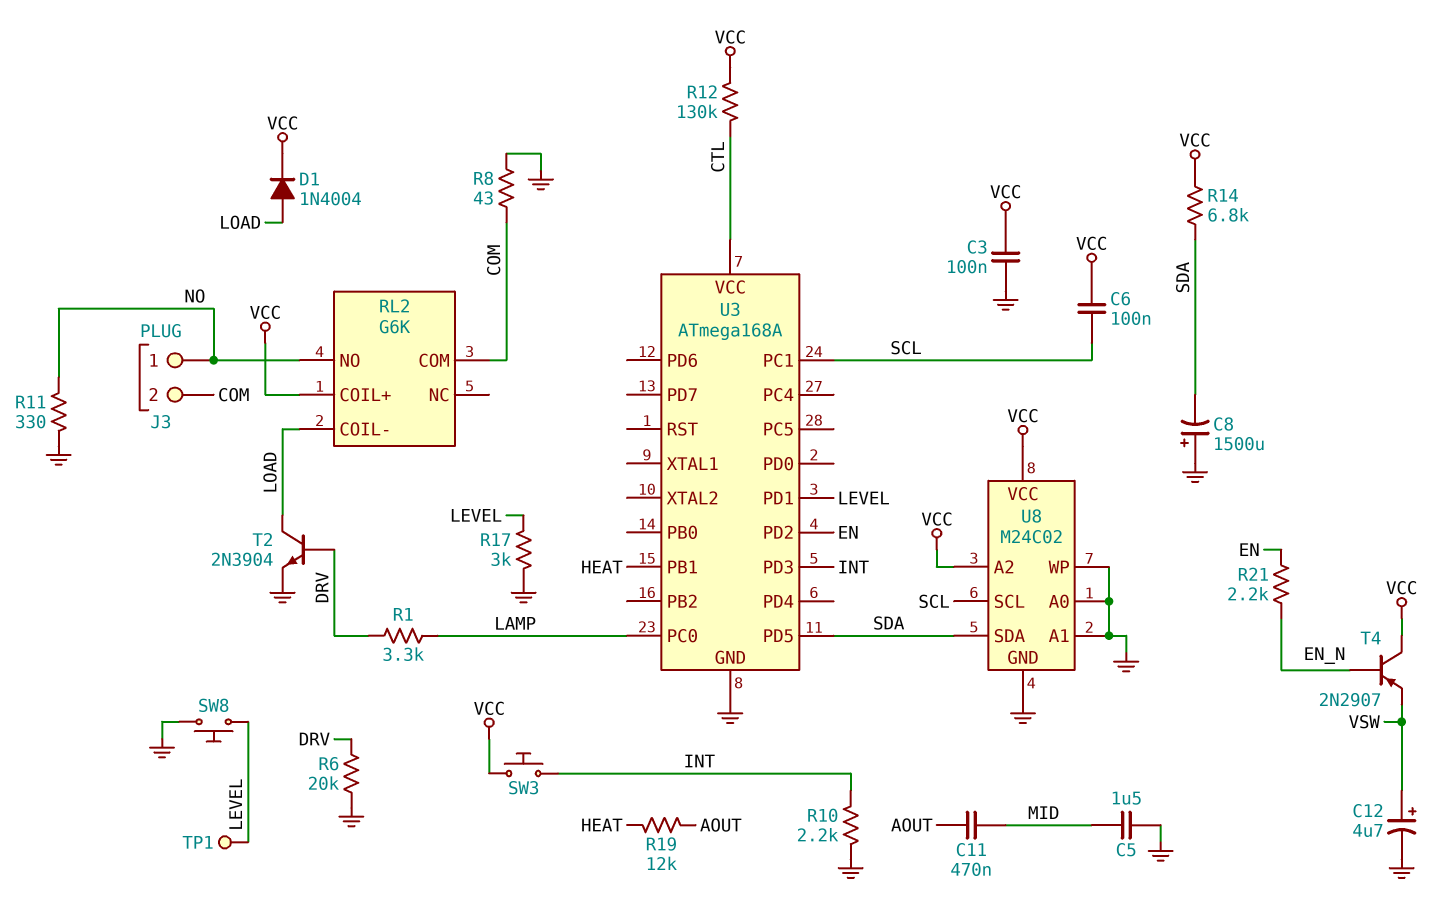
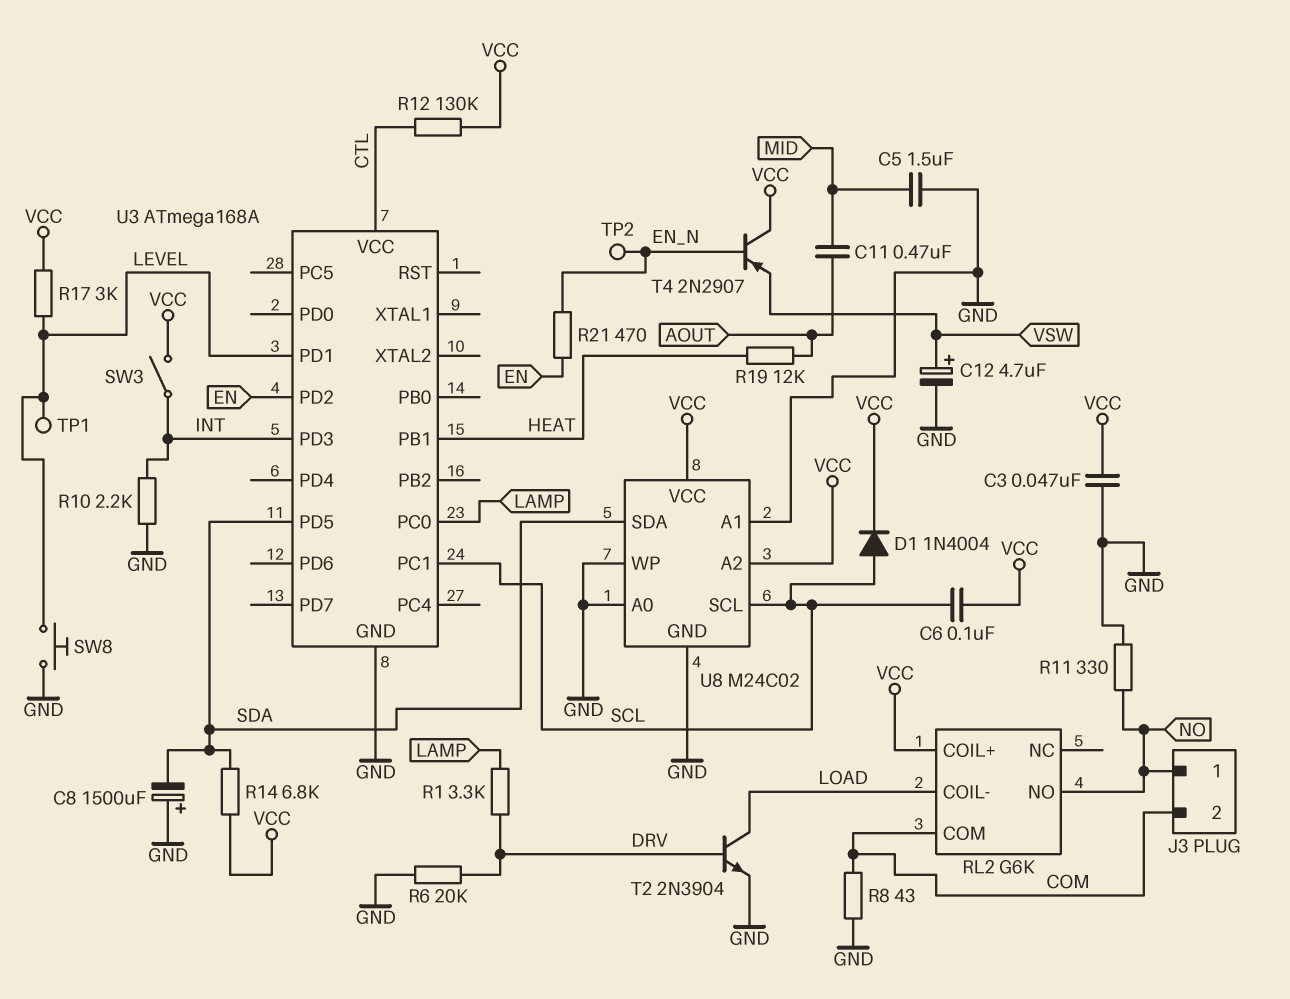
C3: 100nF (GND, VCC) -> 47nF (GND, VCC)
D1: diode 1N4004 (A LOAD, K VCC) -> diode 1N4004 (A SCL, K VCC)
R17: 3k (GND, LEVEL) -> 3k (LEVEL, VCC)
R21: 2.2k (EN, EN_N) -> 470 (EN, EN_N)
SW3: button (INT, VCC) -> switch (INT, VCC)
TP2: none -> test point (EN_N)

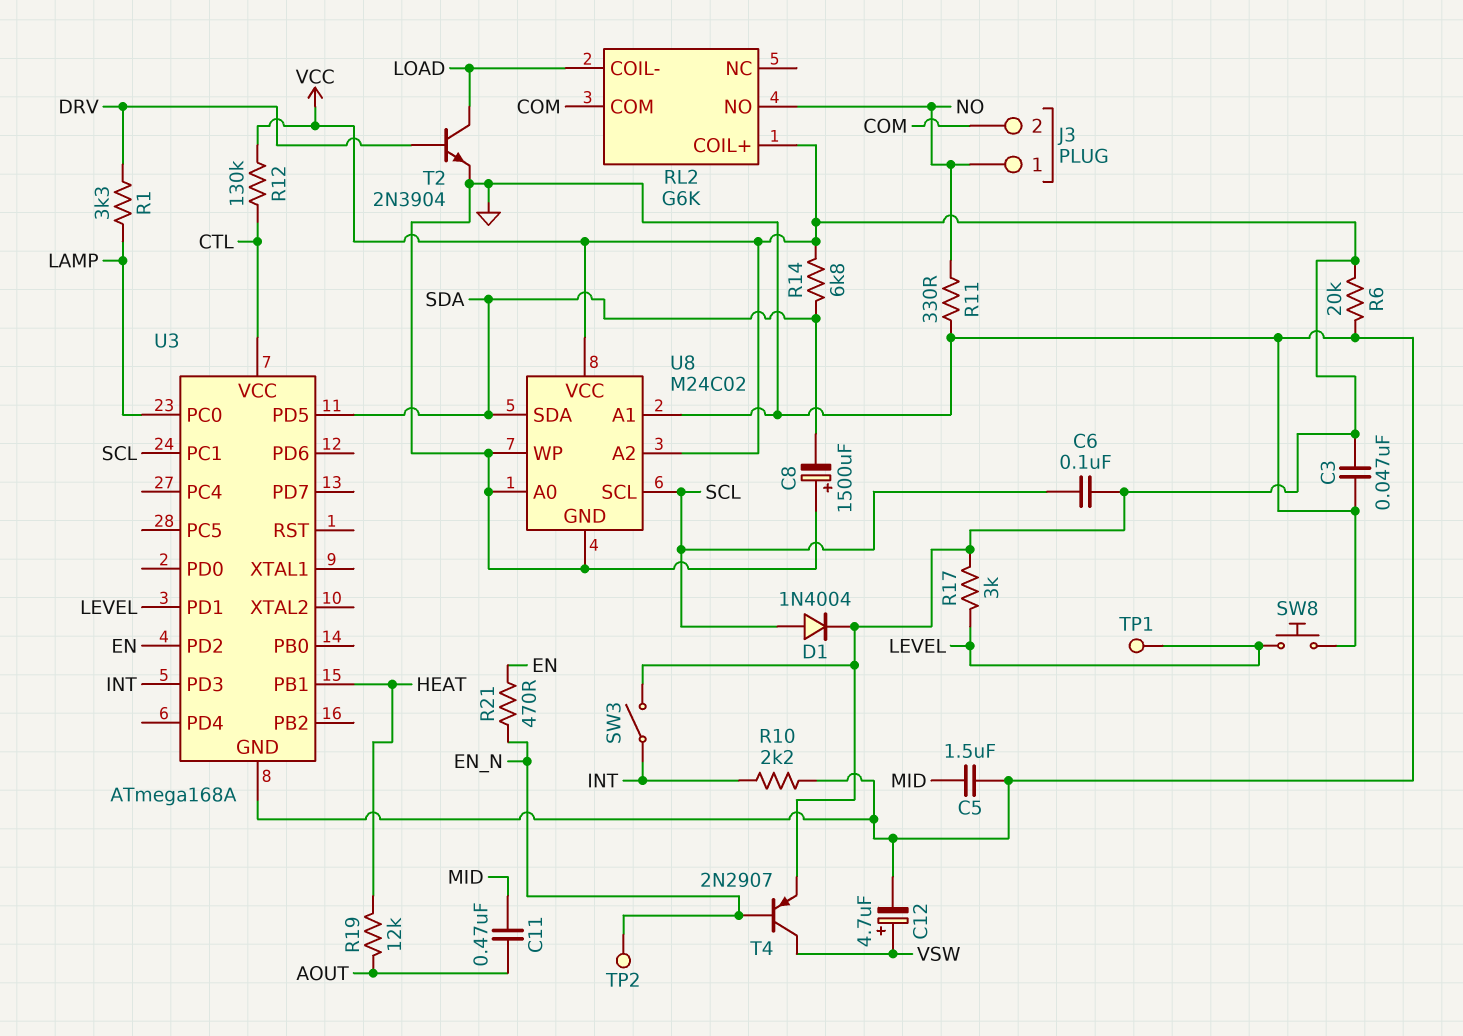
R6: 20k (DRV, GND) -> 20k (GND, VCC)
R8: 43 (COM, GND) -> none
T4: PNP 2N2907 (B EN_N, C VCC, E VSW) -> PNP 2N2907 (B EN_N, C VSW, E VCC)

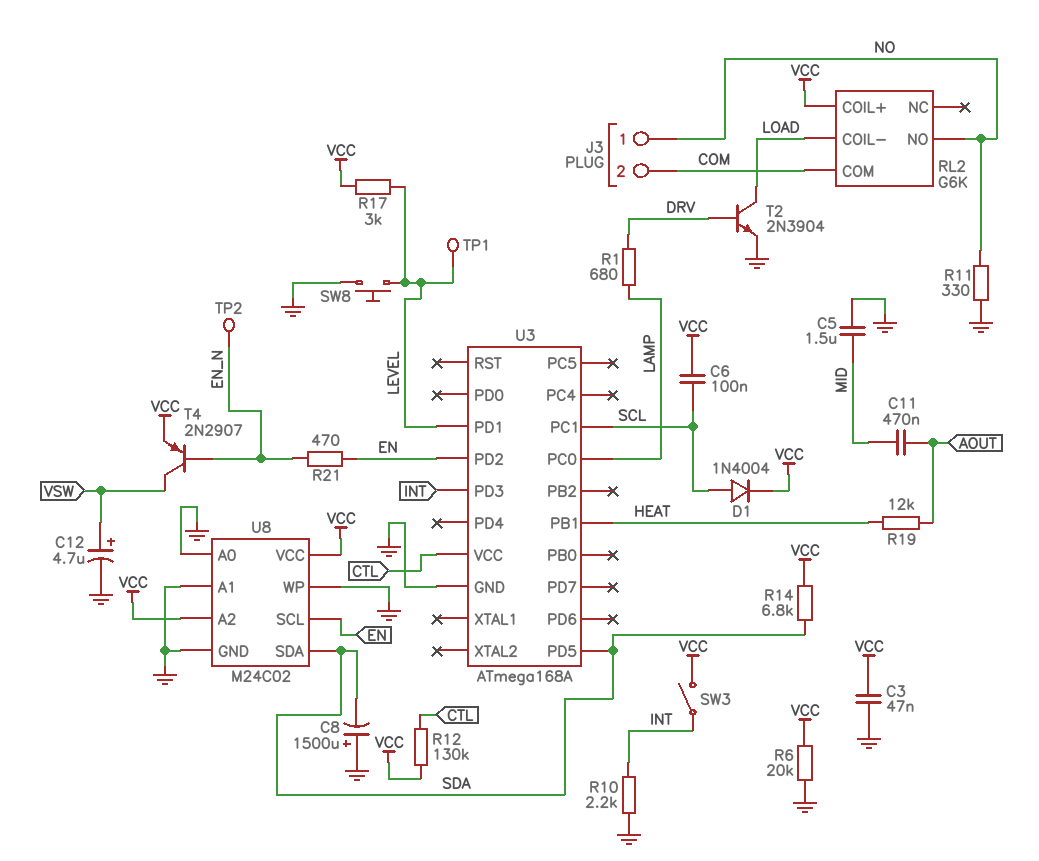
R1: 3.3k (DRV, LAMP) -> 680 (DRV, LAMP)
U8 pin SCL: SCL -> EN

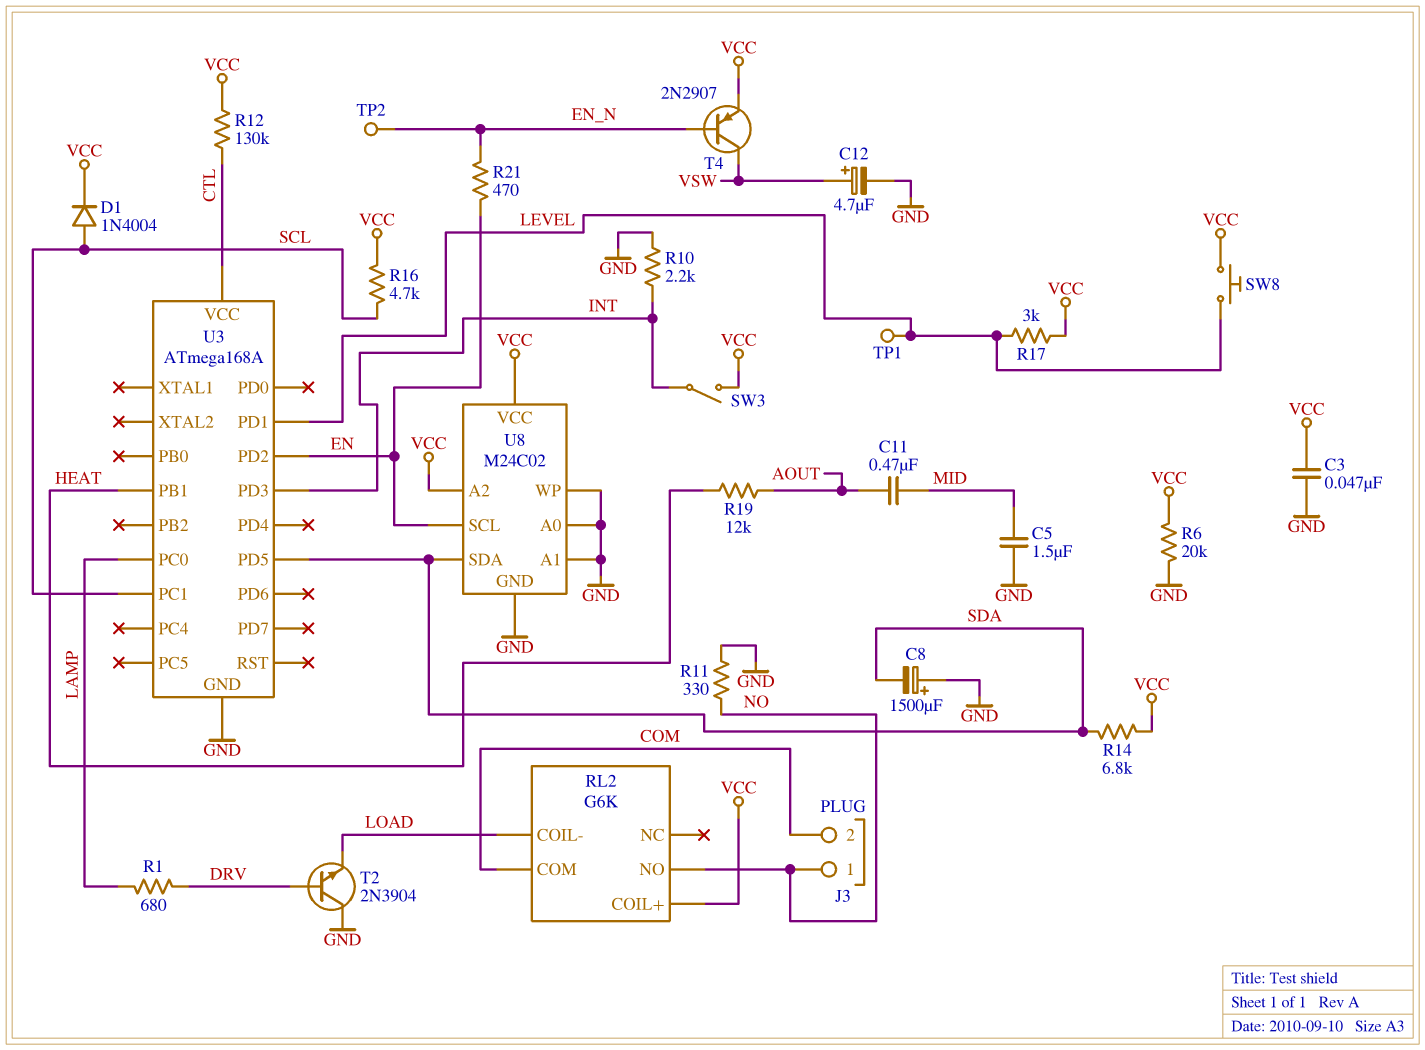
C6: 100nF (SCL, VCC) -> none
R16: none -> 4.7k (SCL, VCC)
SW8: button (GND, LEVEL) -> button (LEVEL, VCC)
T2: NPN 2N3904 (B DRV, C LOAD, E GND) -> NPN 2N3904 (B DRV, C GND, E LOAD)

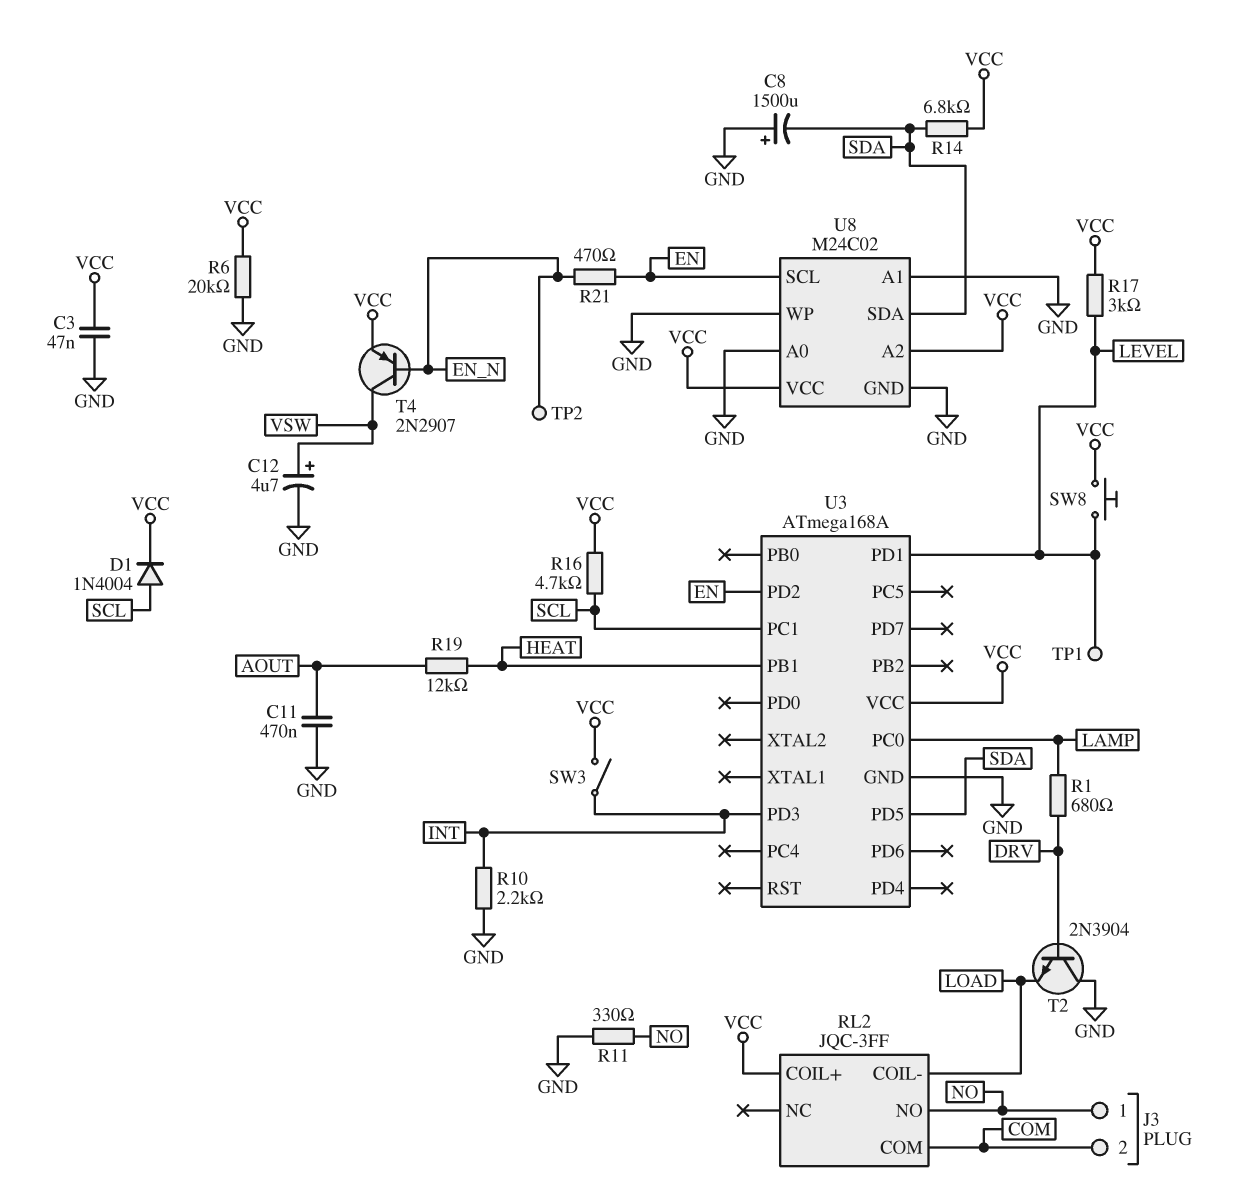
C5: 1.5uF (GND, MID) -> none
C11: 470nF (AOUT, MID) -> 470nF (AOUT, GND)
R12: 130k (CTL, VCC) -> none
RL2: G6K -> JQC-3FF
U3 pin VCC: CTL -> VCC

